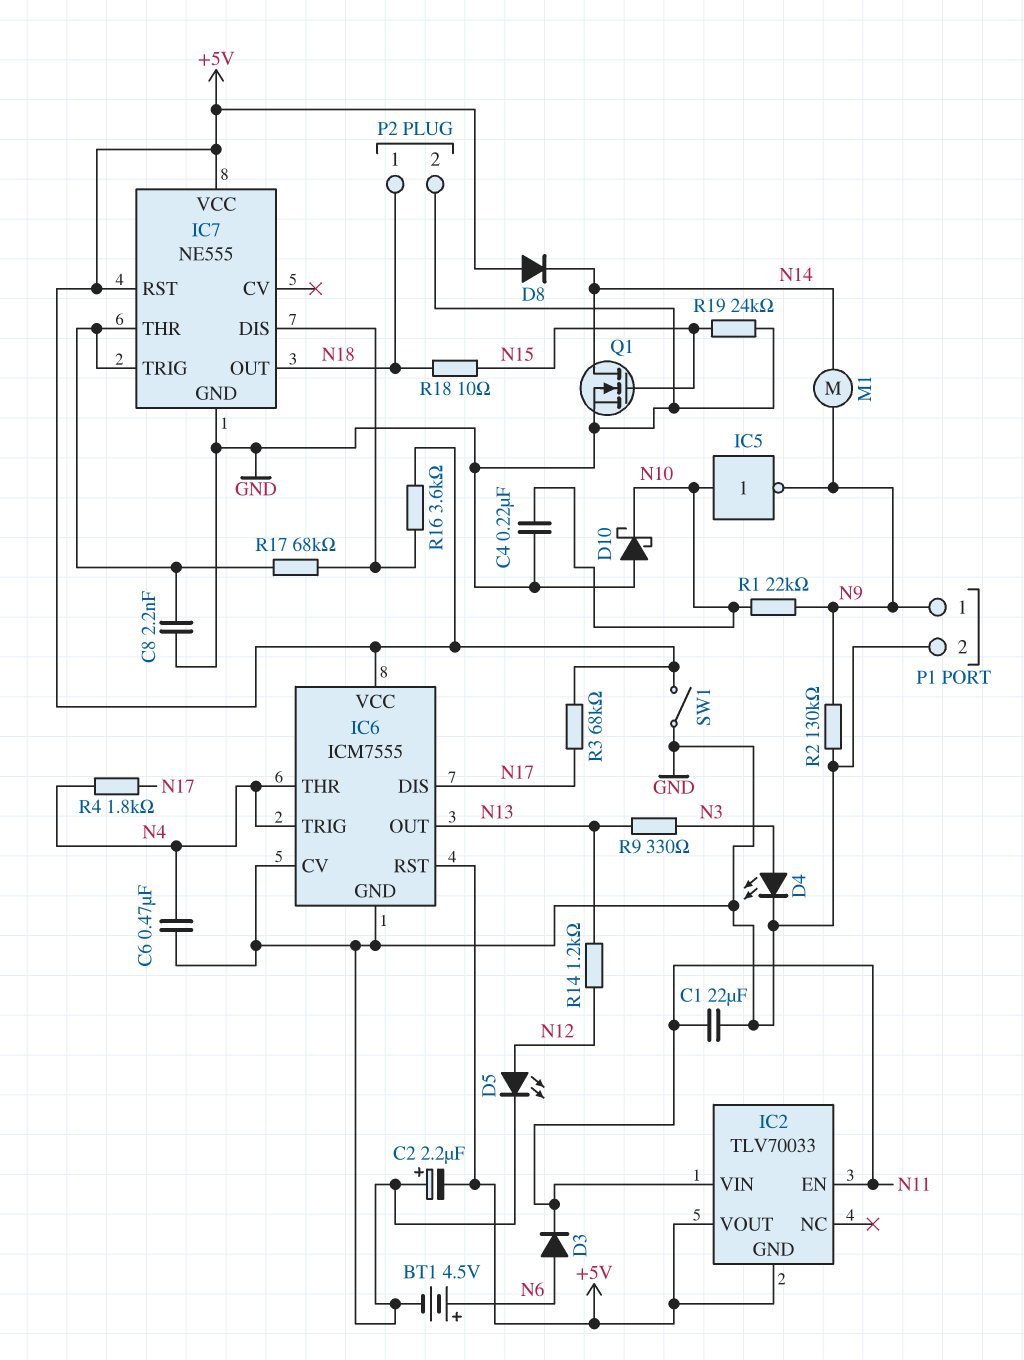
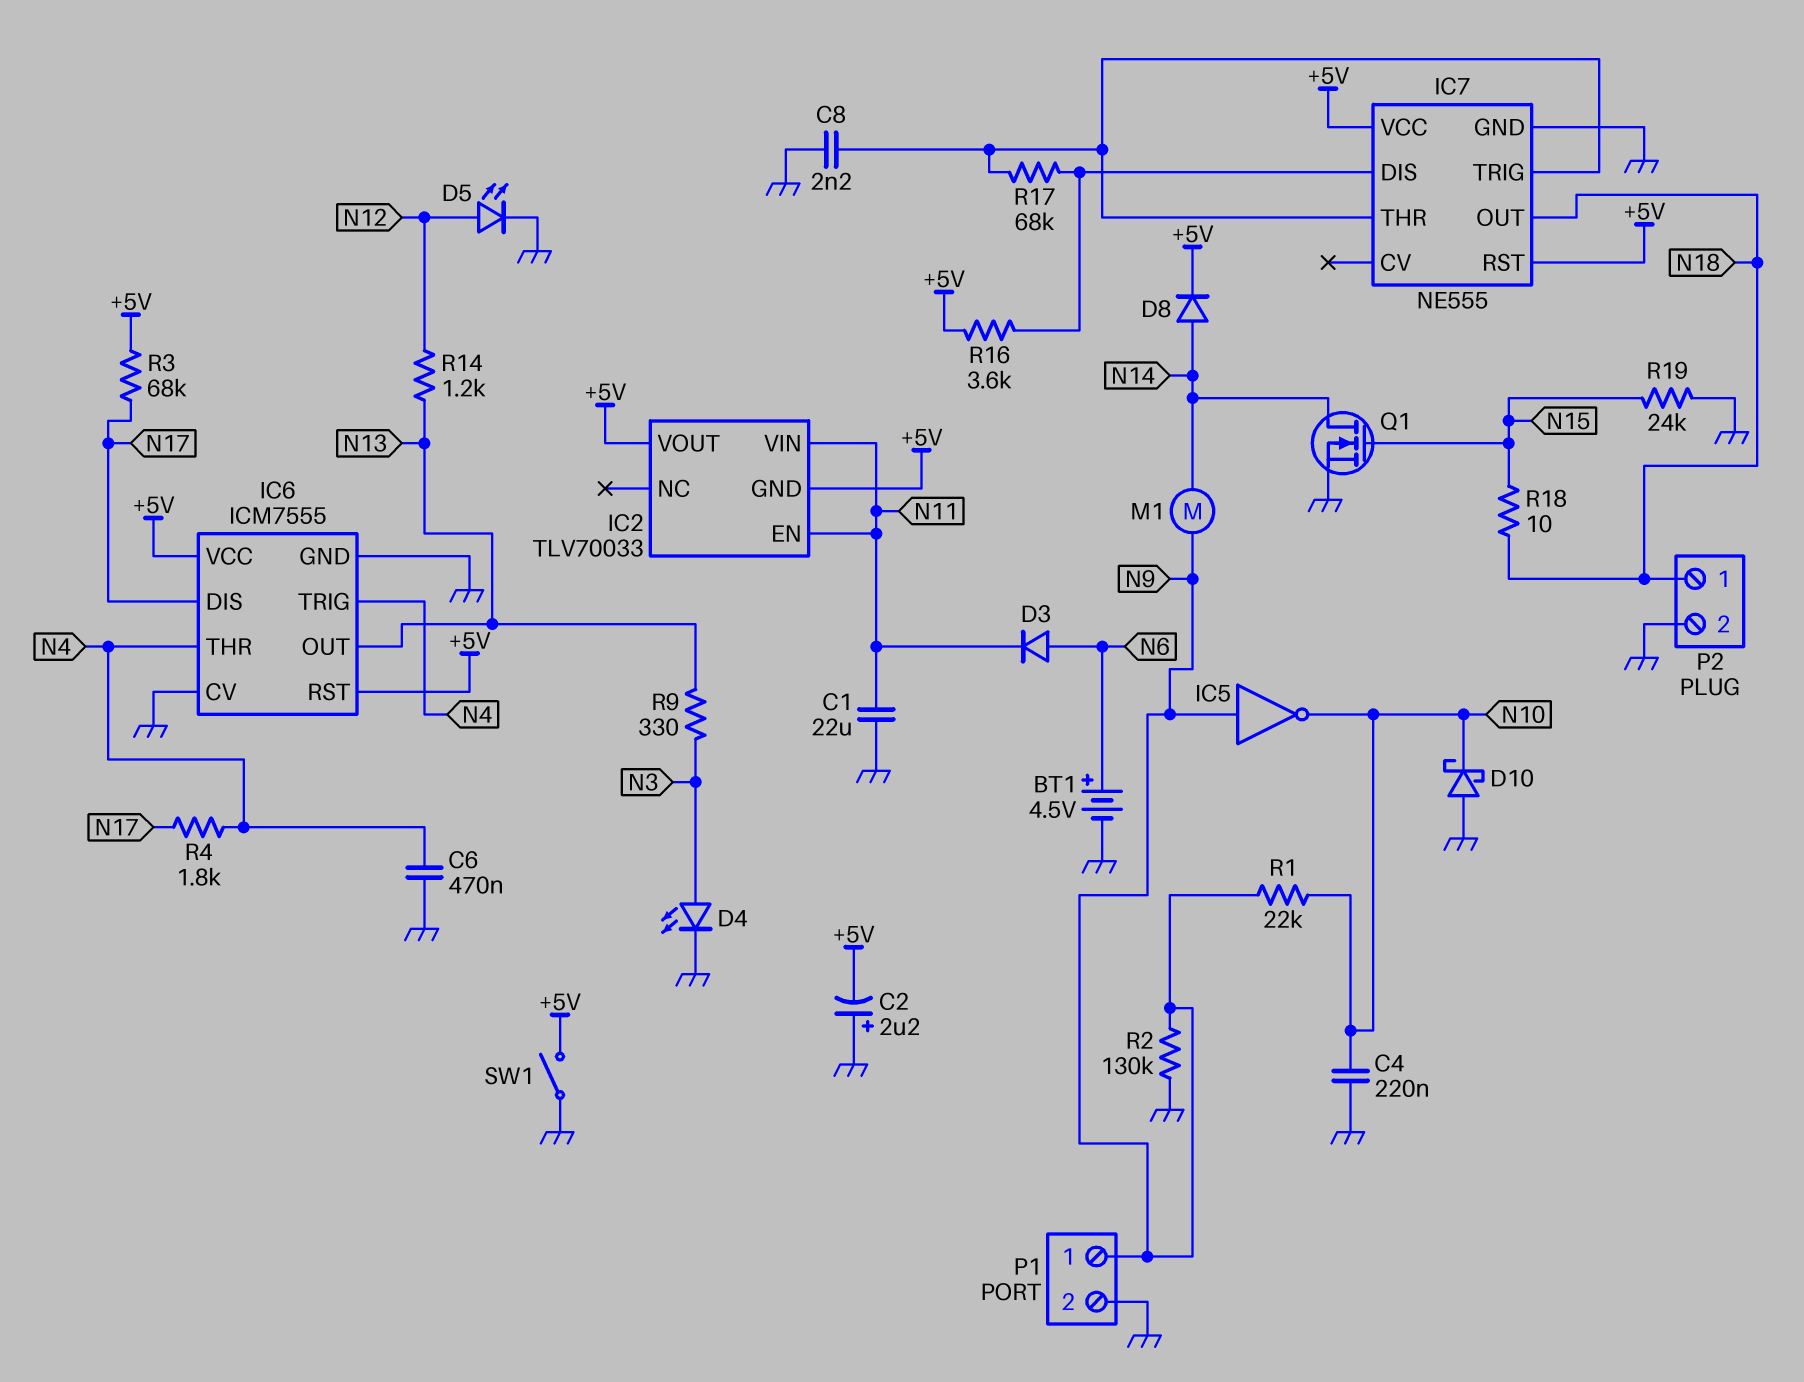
D8: diode (A +5V, K N14) -> diode (A N14, K +5V)
IC5: NOT (in N10, out N9) -> NOT (in N9, out N10)

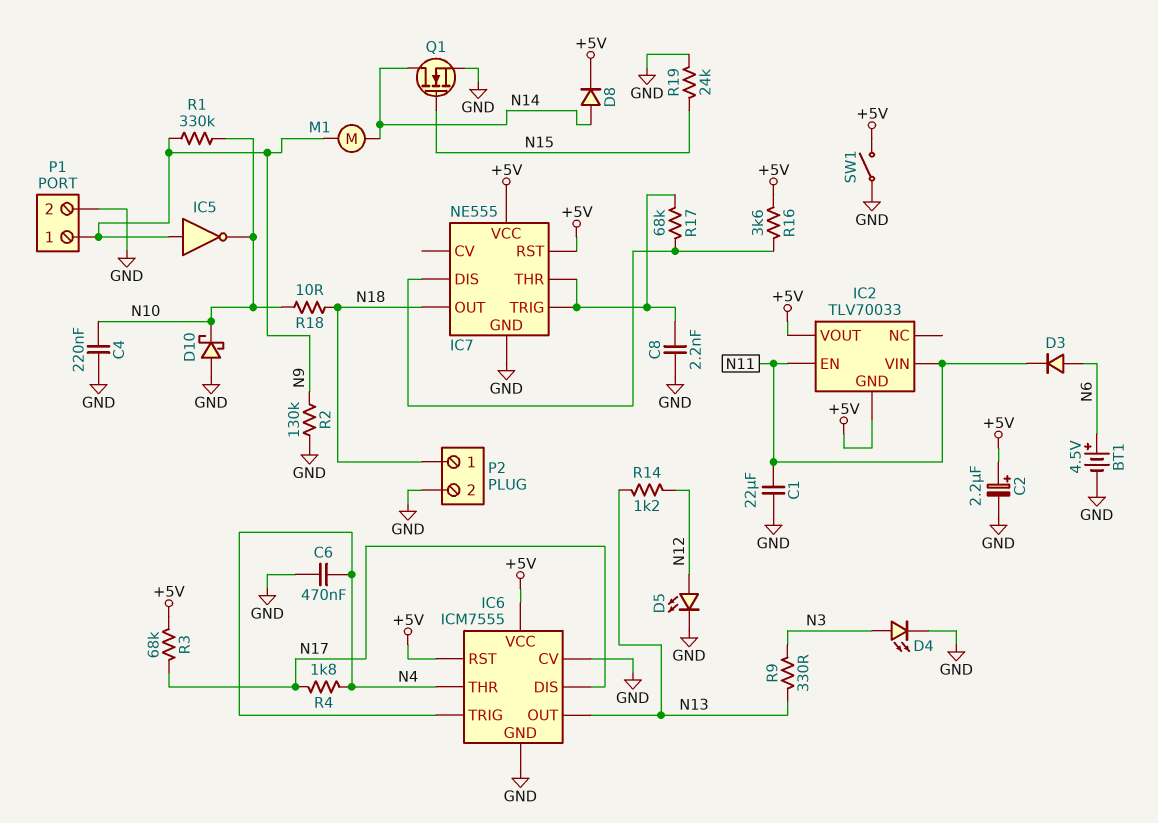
C2: 2.2uF (plus GND, minus +5V) -> 2.2uF (plus +5V, minus GND)
R1: 22k (N9, N10) -> 330k (N9, N10)
R18: 10 (N15, N18) -> 10 (N10, N18)

